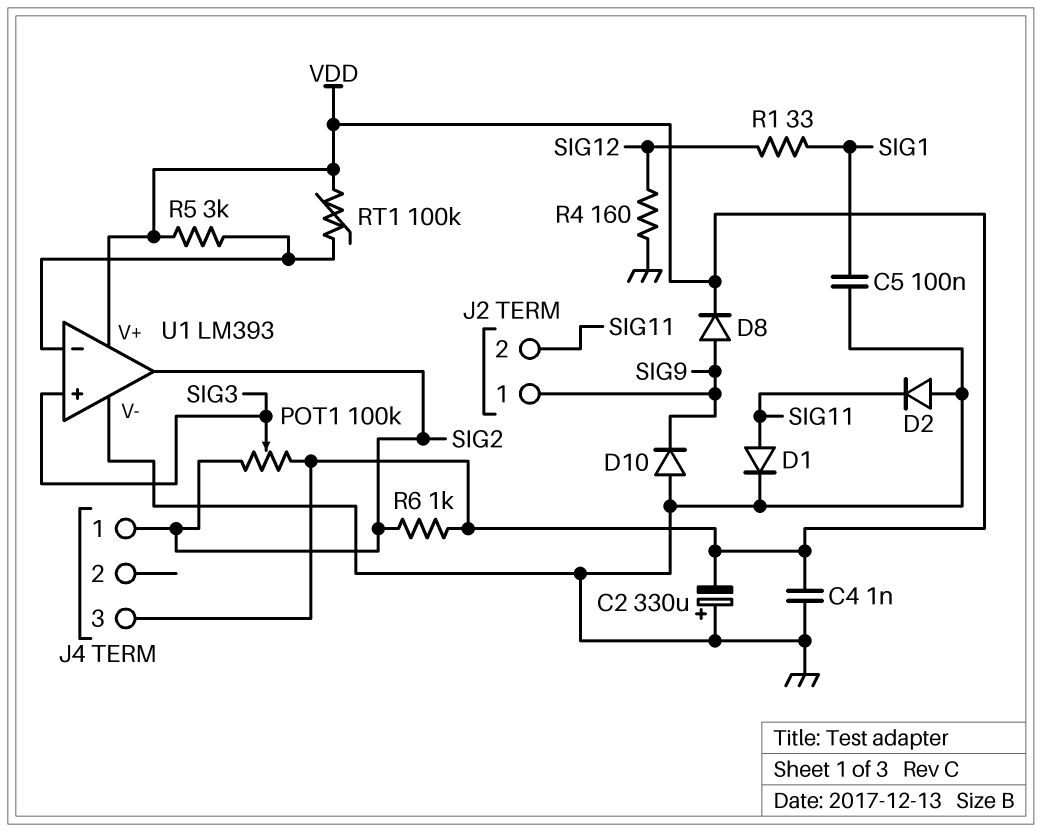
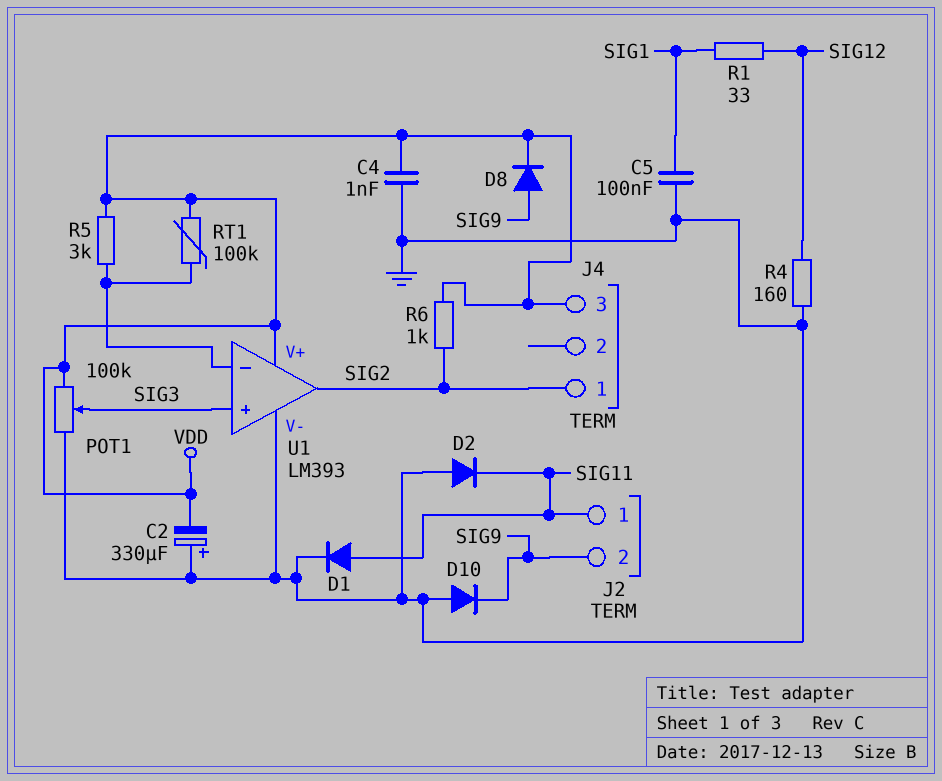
J2 pin 1: SIG9 -> SIG11
J2 pin 2: SIG11 -> SIG9
POT1: 100k (SIG2, VDD, wiper SIG3) -> 100k (GND, VDD, wiper SIG3)

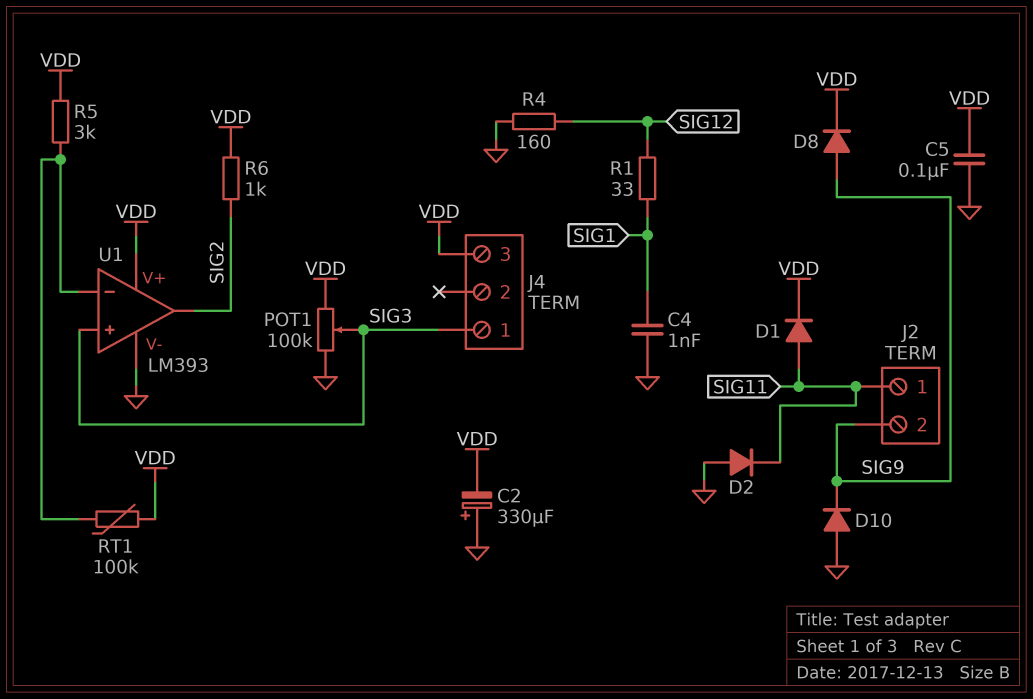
C4: 1nF (GND, VDD) -> 1nF (GND, SIG1)
C5: 100nF (GND, SIG1) -> 100nF (GND, VDD)
D1: diode (A SIG11, K GND) -> diode (A SIG11, K VDD)
J4 pin 1: SIG2 -> SIG3

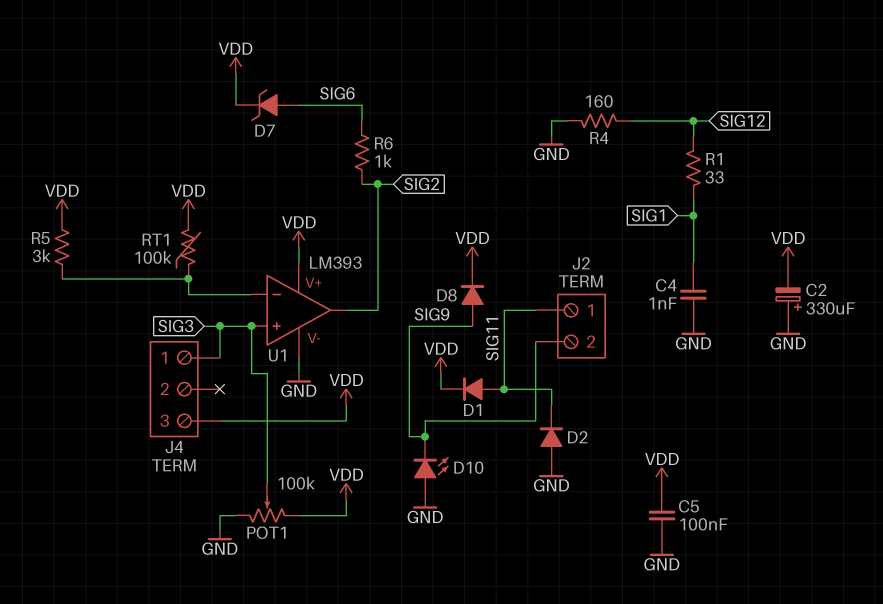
D7: none -> zener (A SIG6, K VDD)
D10: diode (A GND, K SIG9) -> LED (A GND, K SIG9)
R6: 1k (SIG2, VDD) -> 1k (SIG2, SIG6)

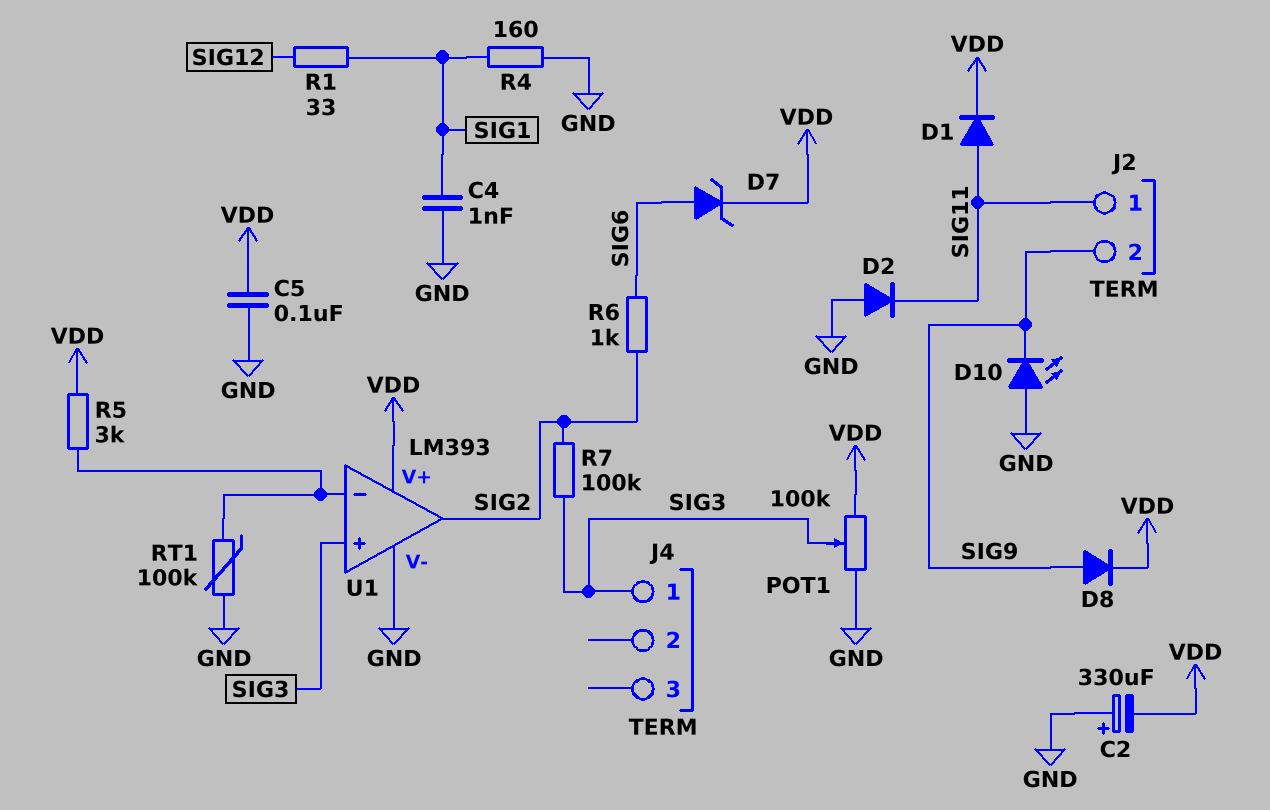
J4 pin 3: VDD -> none
R4: 160 (GND, SIG12) -> 160 (GND, SIG1)
R7: none -> 100k (SIG2, SIG3)
RT1: 100k (U1/in-, VDD) -> 100k (GND, U1/in-)

